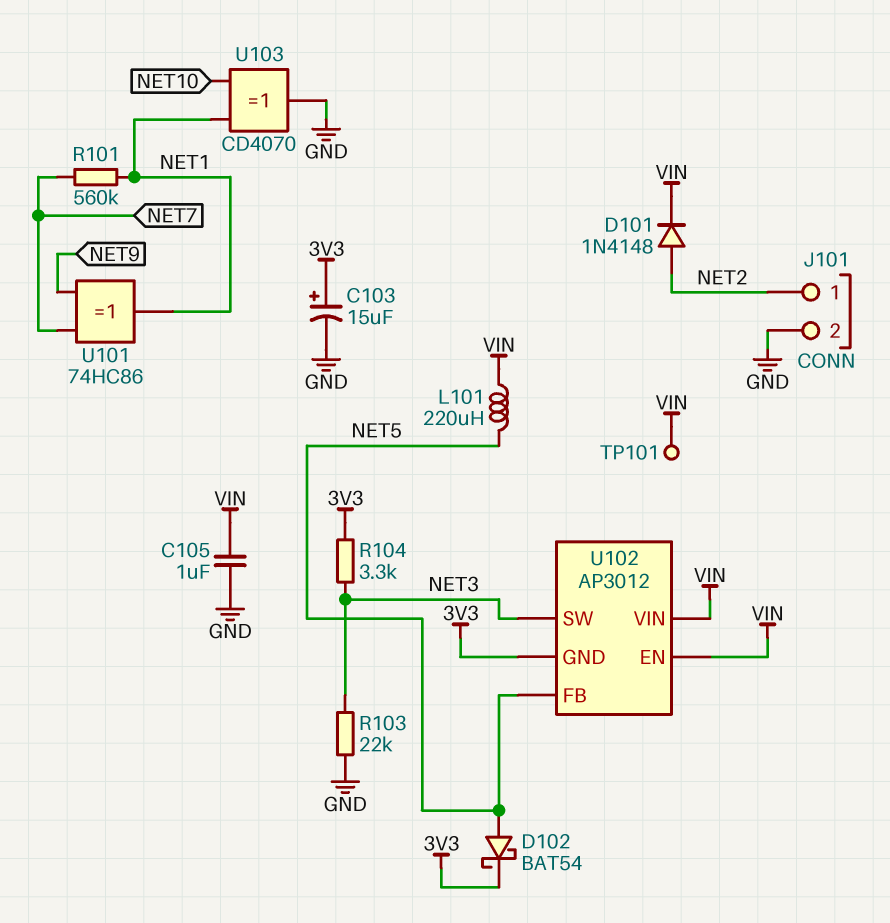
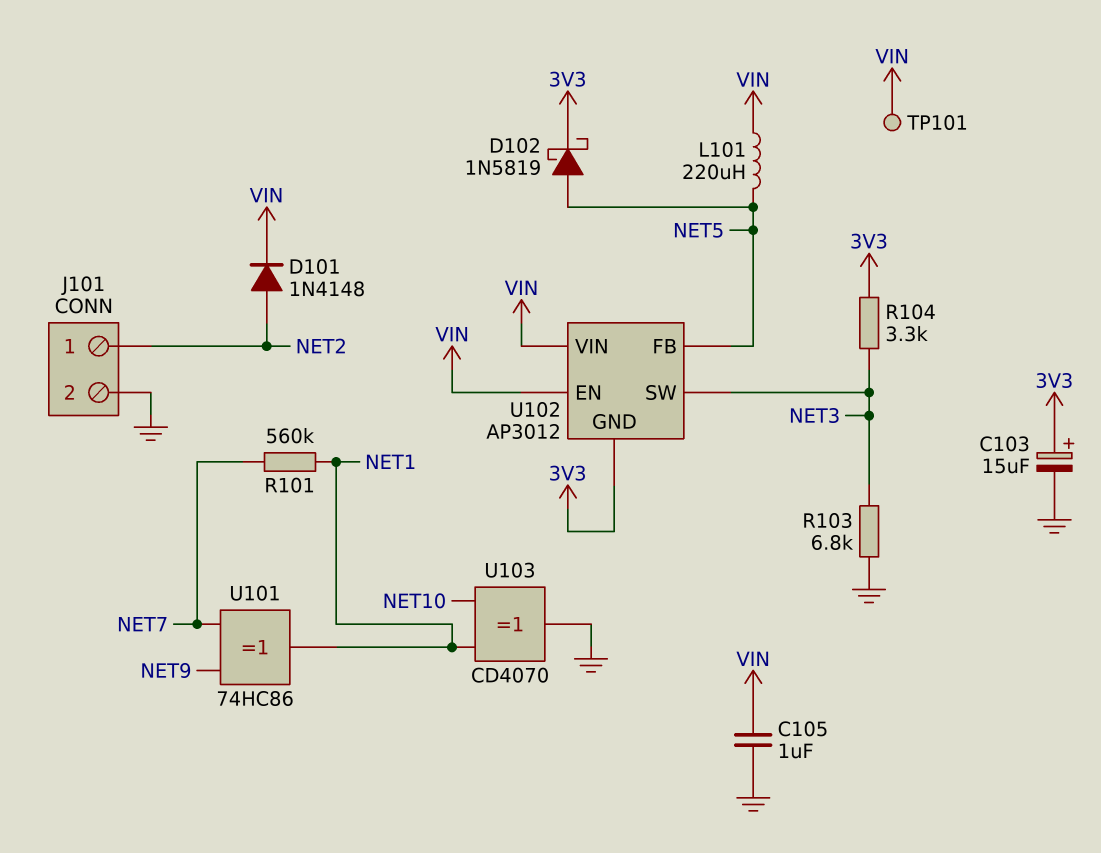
D102: schottky BAT54 (A NET5, K 3V3) -> schottky 1N5819 (A NET5, K 3V3)
R103: 22k (GND, NET3) -> 6.8k (GND, NET3)

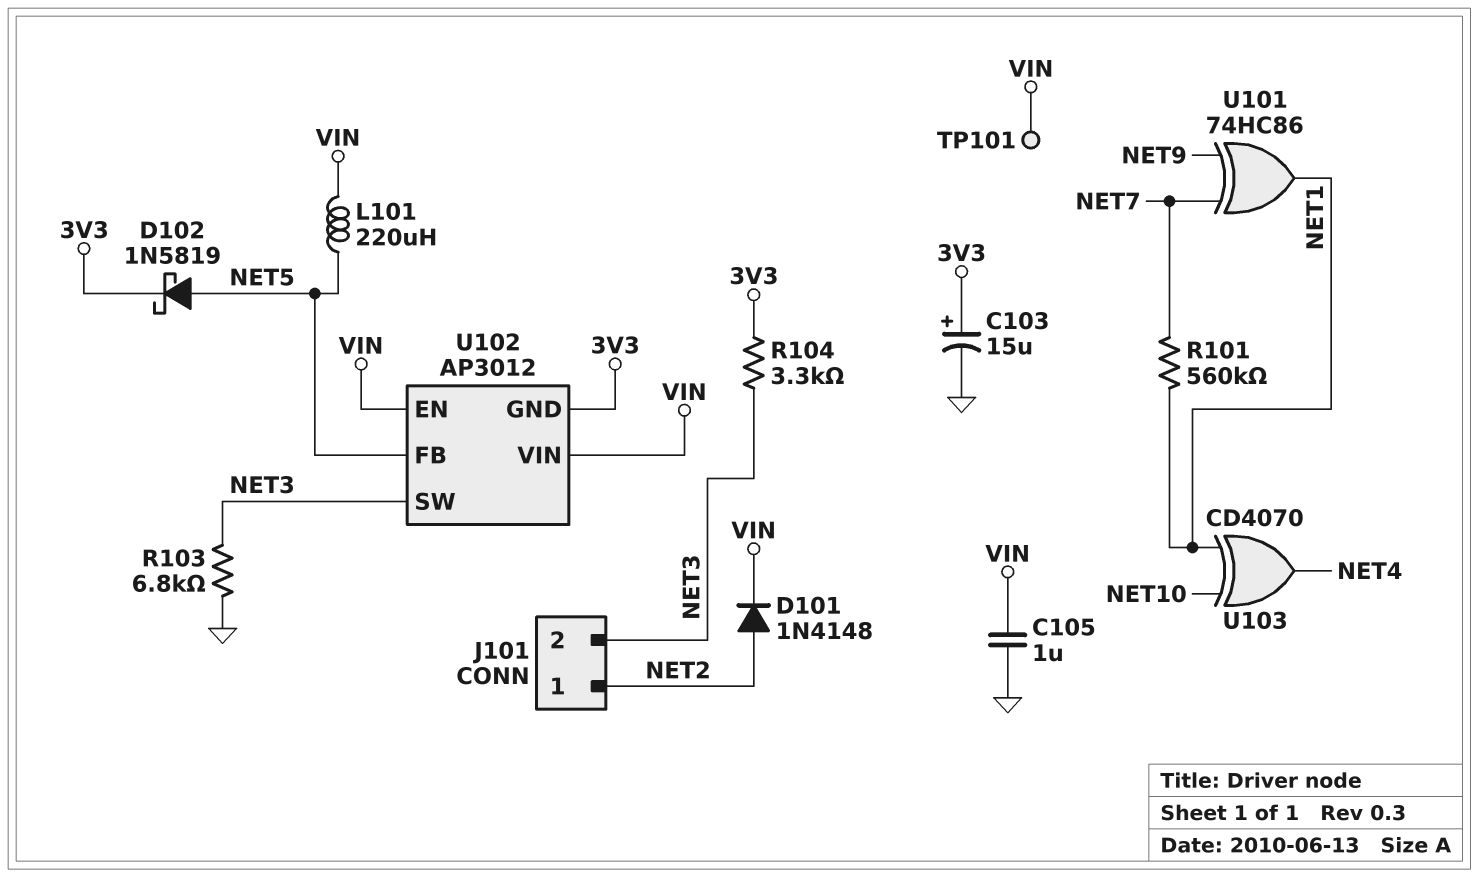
J101 pin 2: GND -> NET3
U103: XOR CD4070 (in NET1, in NET10, out GND) -> XOR CD4070 (in NET1, in NET10, out NET4)

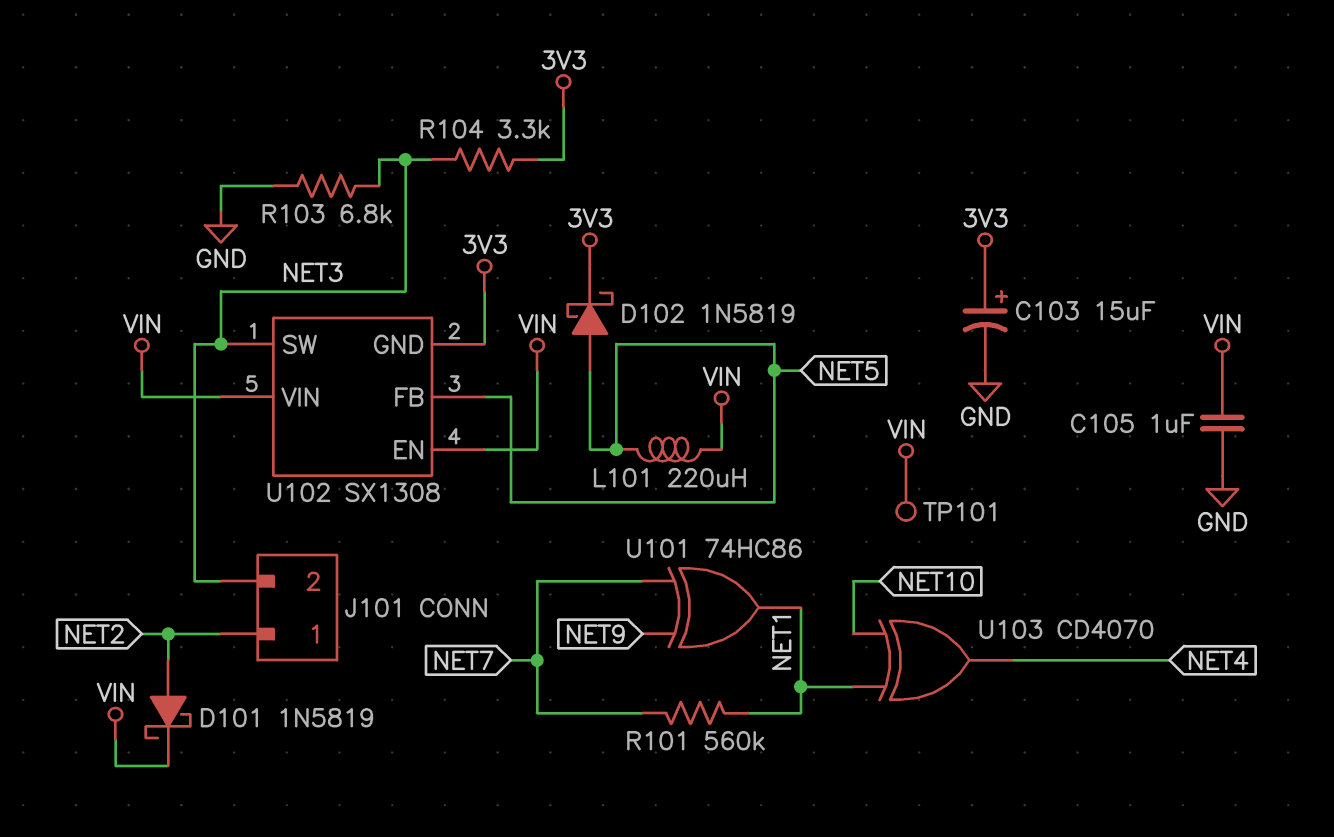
D101: diode 1N4148 (A NET2, K VIN) -> schottky 1N5819 (A NET2, K VIN)
U102: AP3012 -> SX1308

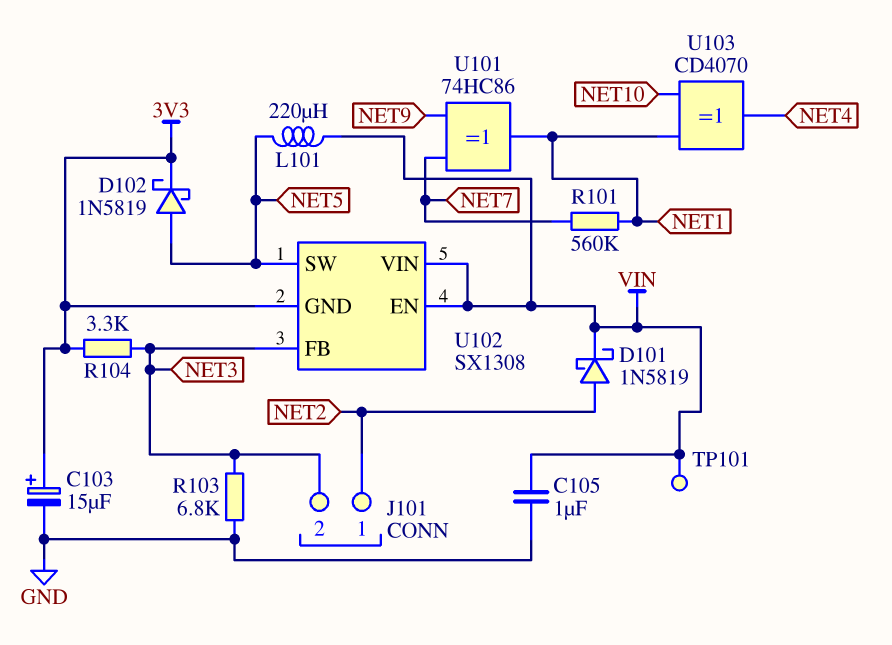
U102 pin FB: NET5 -> NET3
U102 pin SW: NET3 -> NET5

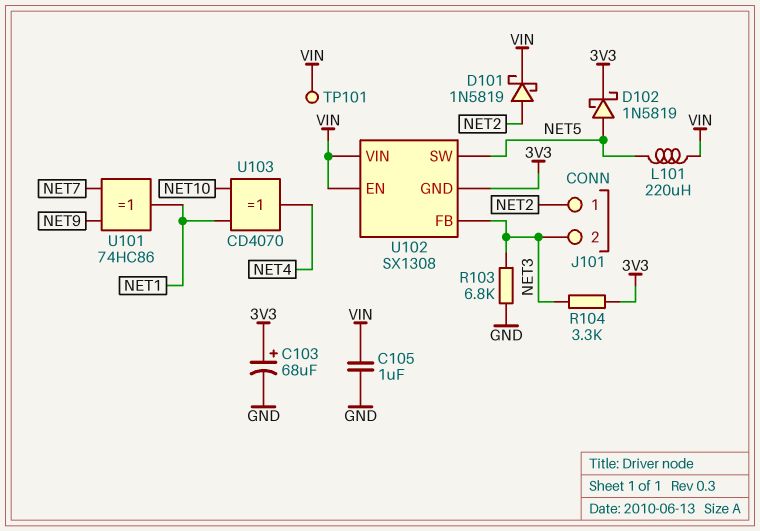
C103: 15uF (plus 3V3, minus GND) -> 68uF (plus 3V3, minus GND)
R101: 560k (NET1, NET7) -> none

